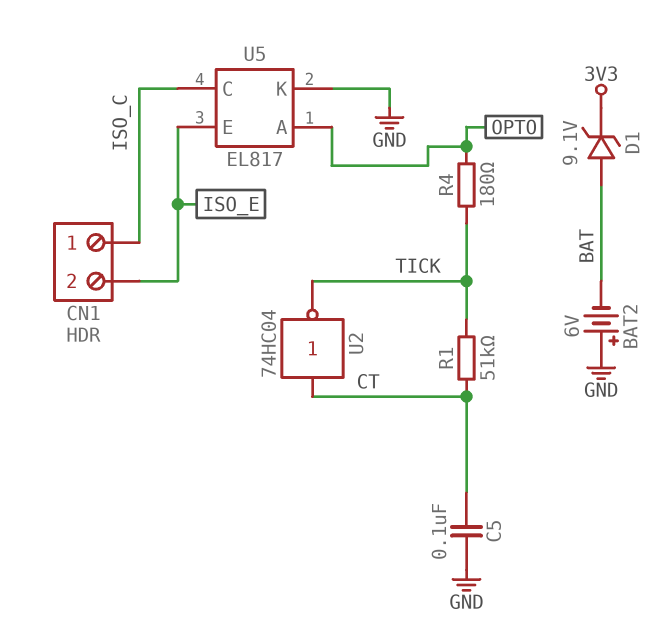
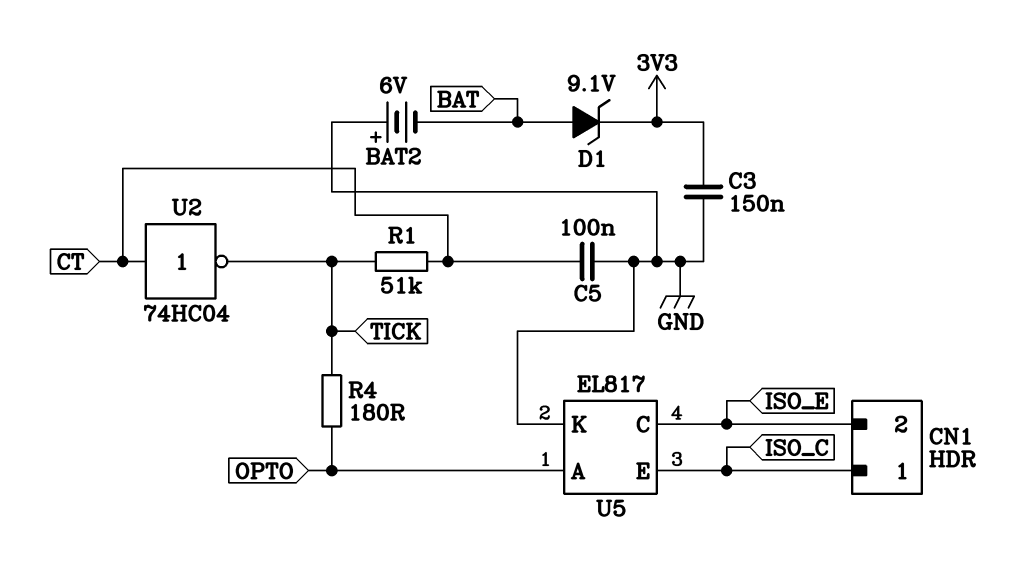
C3: none -> 150nF (3V3, GND)
U5 pin C: ISO_C -> ISO_E
U5 pin E: ISO_E -> ISO_C

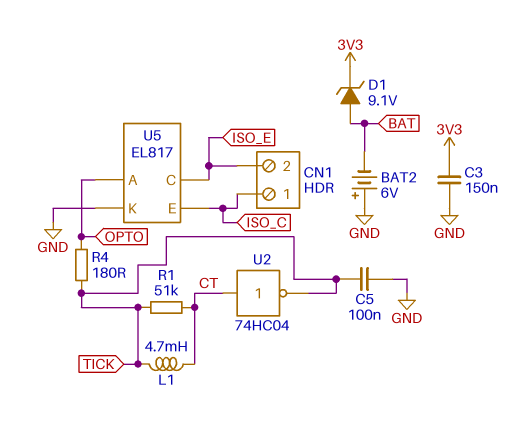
C5: 100nF (CT, GND) -> 100nF (GND, TICK)
L1: none -> 4.7mH (CT, TICK)

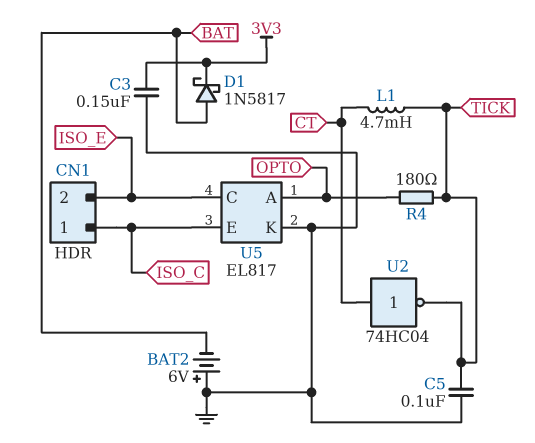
D1: zener 9.1V (A BAT, K 3V3) -> schottky 1N5817 (A BAT, K 3V3)
R1: 51k (CT, TICK) -> none

